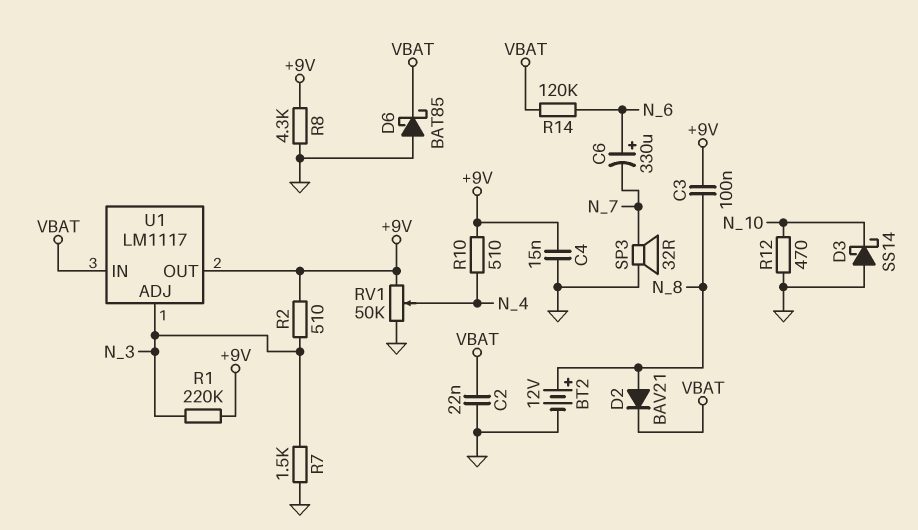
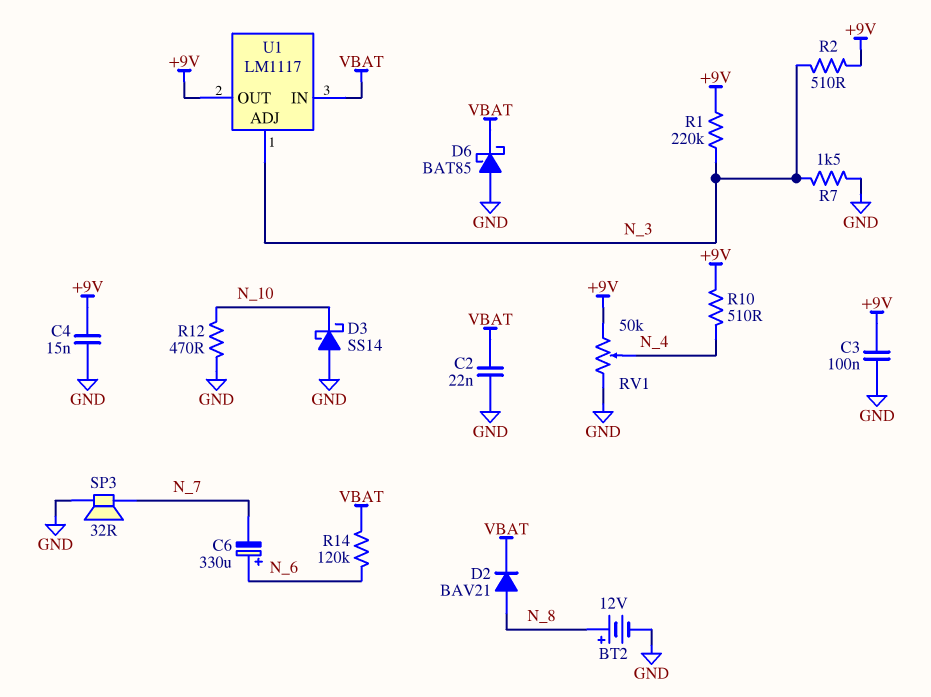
C3: 100nF (+9V, N_8) -> 100nF (+9V, GND)
R8: 4.3k (+9V, GND) -> none

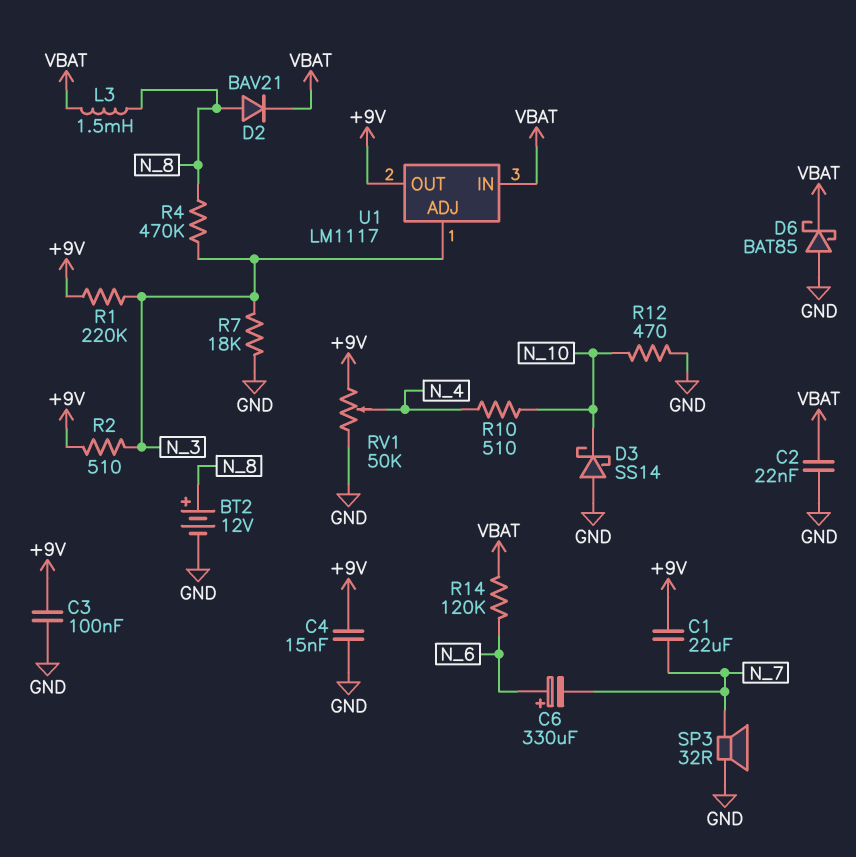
C1: none -> 22uF (+9V, N_7)
L3: none -> 1.5mH (N_8, VBAT)
R4: none -> 470k (N_3, N_8)
R7: 1.5k (GND, N_3) -> 18k (GND, N_3)
R10: 510 (+9V, N_4) -> 510 (N_4, N_10)

